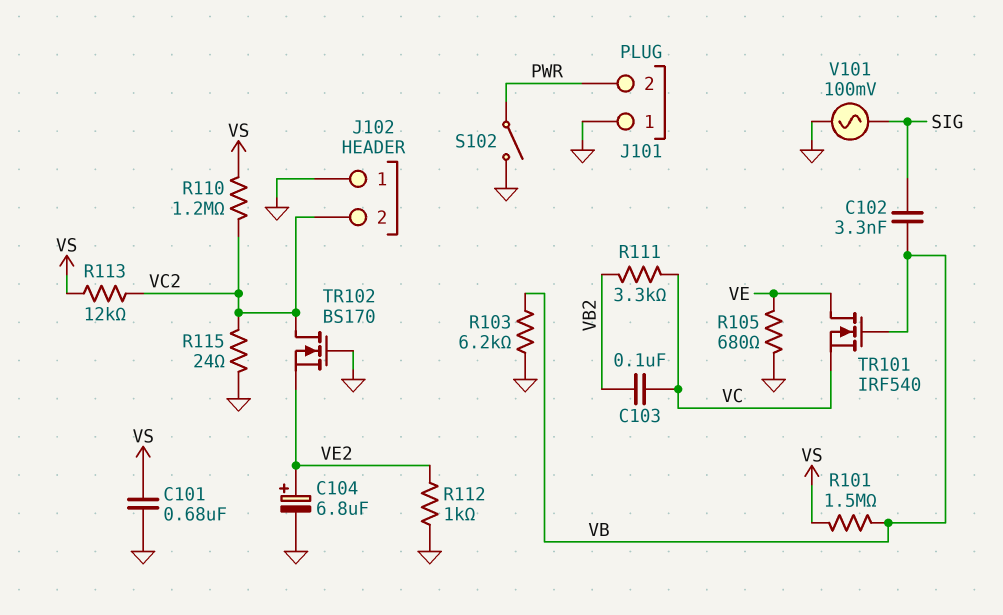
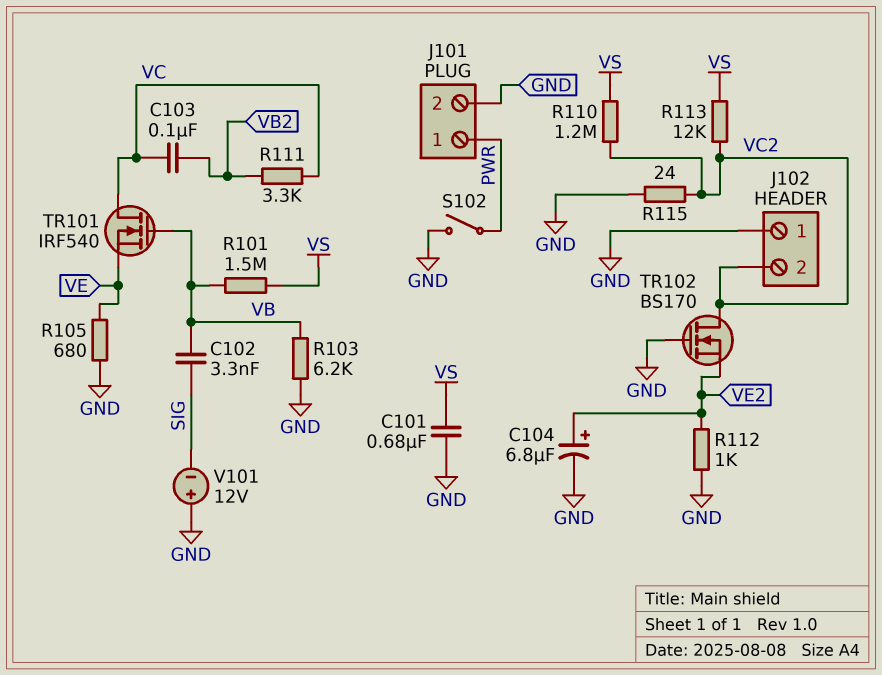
J101 pin 1: GND -> PWR
J101 pin 2: PWR -> GND
TR101: NMOS IRF540 (G VB, D VE, S VC) -> NMOS IRF540 (G VB, D VC, S VE)
V101: AC 100mV (GND, SIG) -> 12V (plus GND, minus SIG)

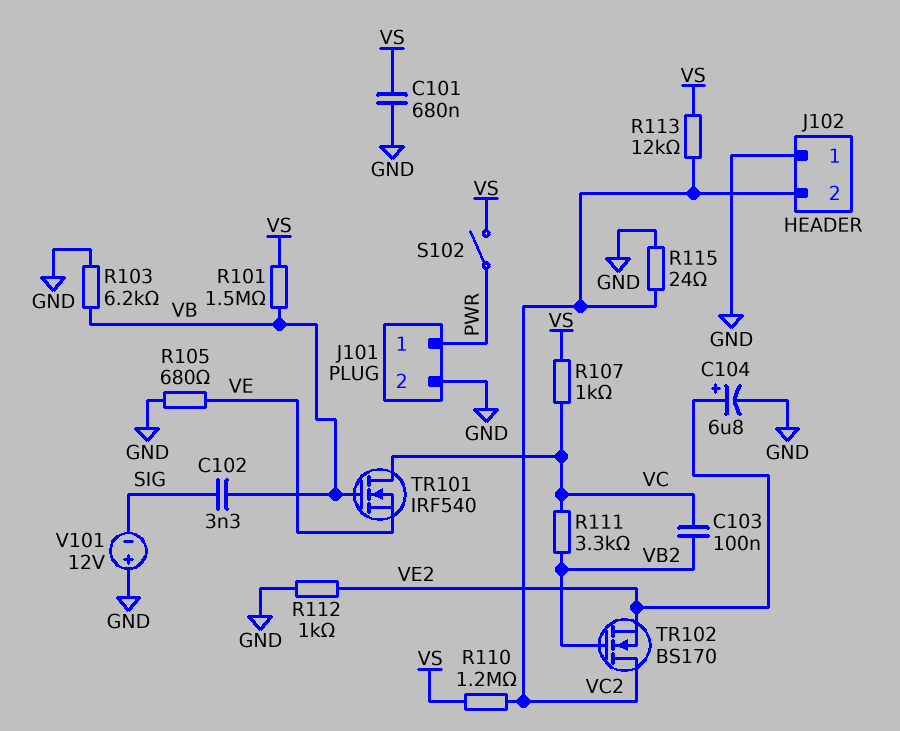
R107: none -> 1k (VC, VS)
S102: switch (GND, PWR) -> switch (PWR, VS)
TR102: NMOS BS170 (G GND, D VC2, S VE2) -> NMOS BS170 (G VB2, D VC2, S VE2)

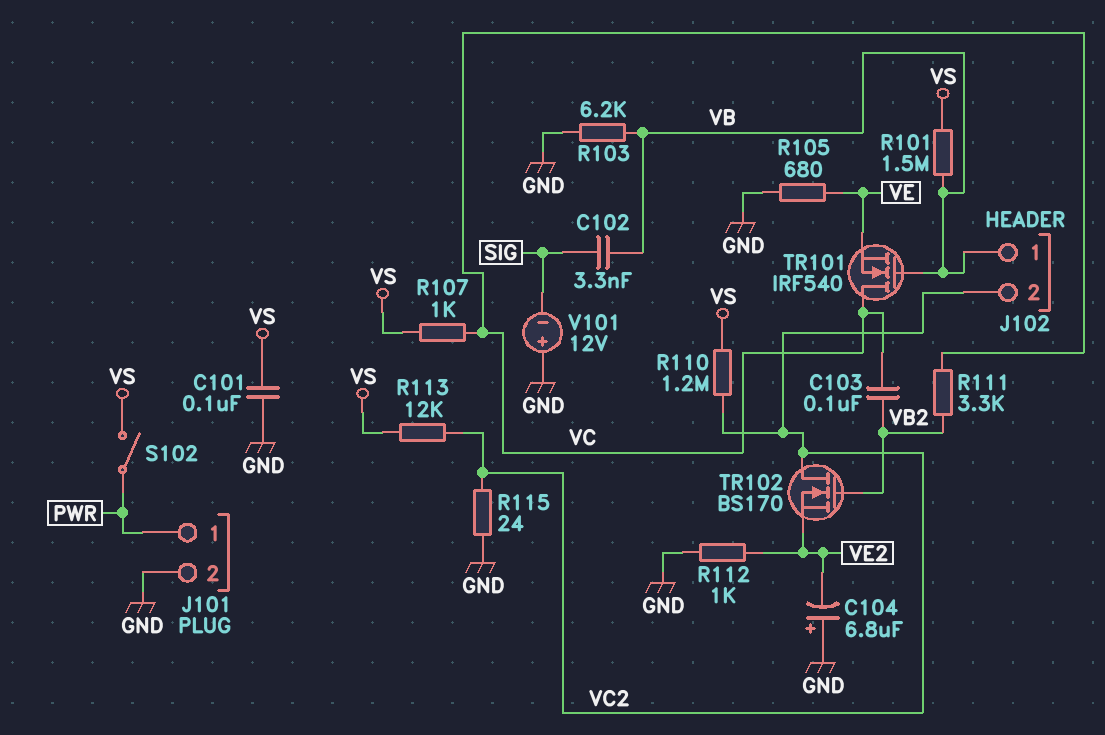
C101: 680nF (GND, VS) -> 100nF (GND, VS)
C104: 6.8uF (plus VE2, minus GND) -> 6.8uF (plus GND, minus VE2)
J102 pin 1: GND -> VB

